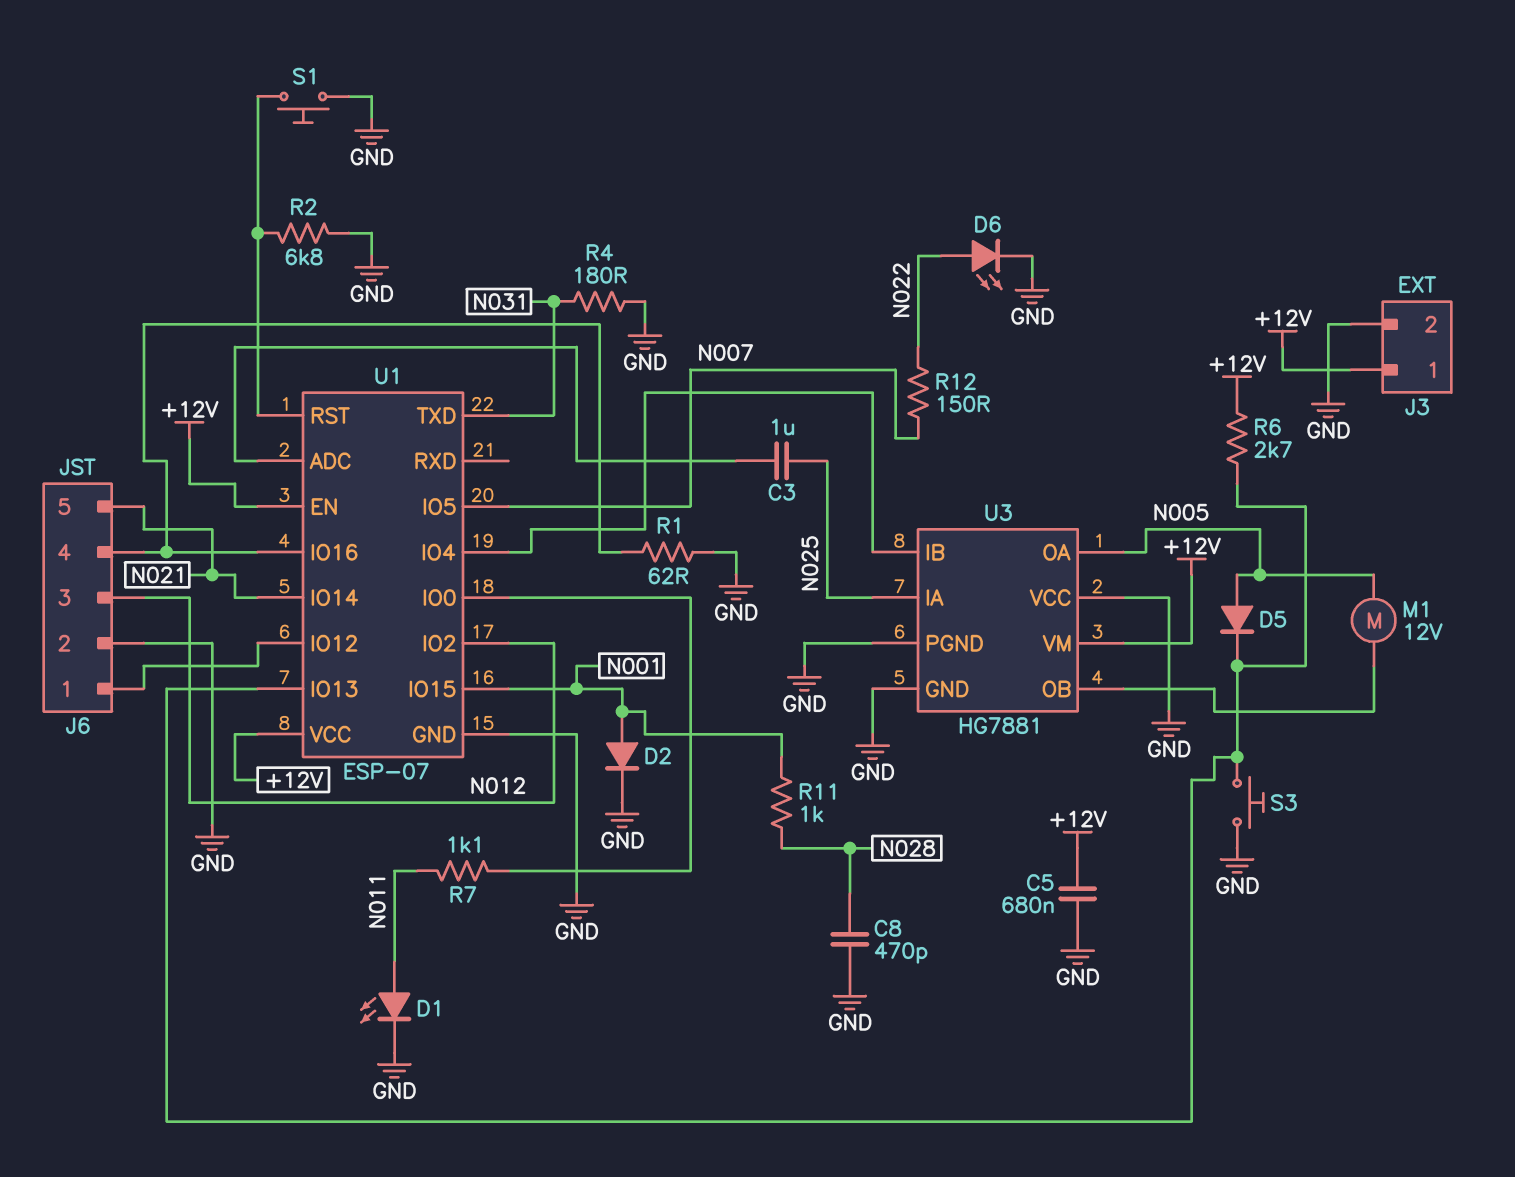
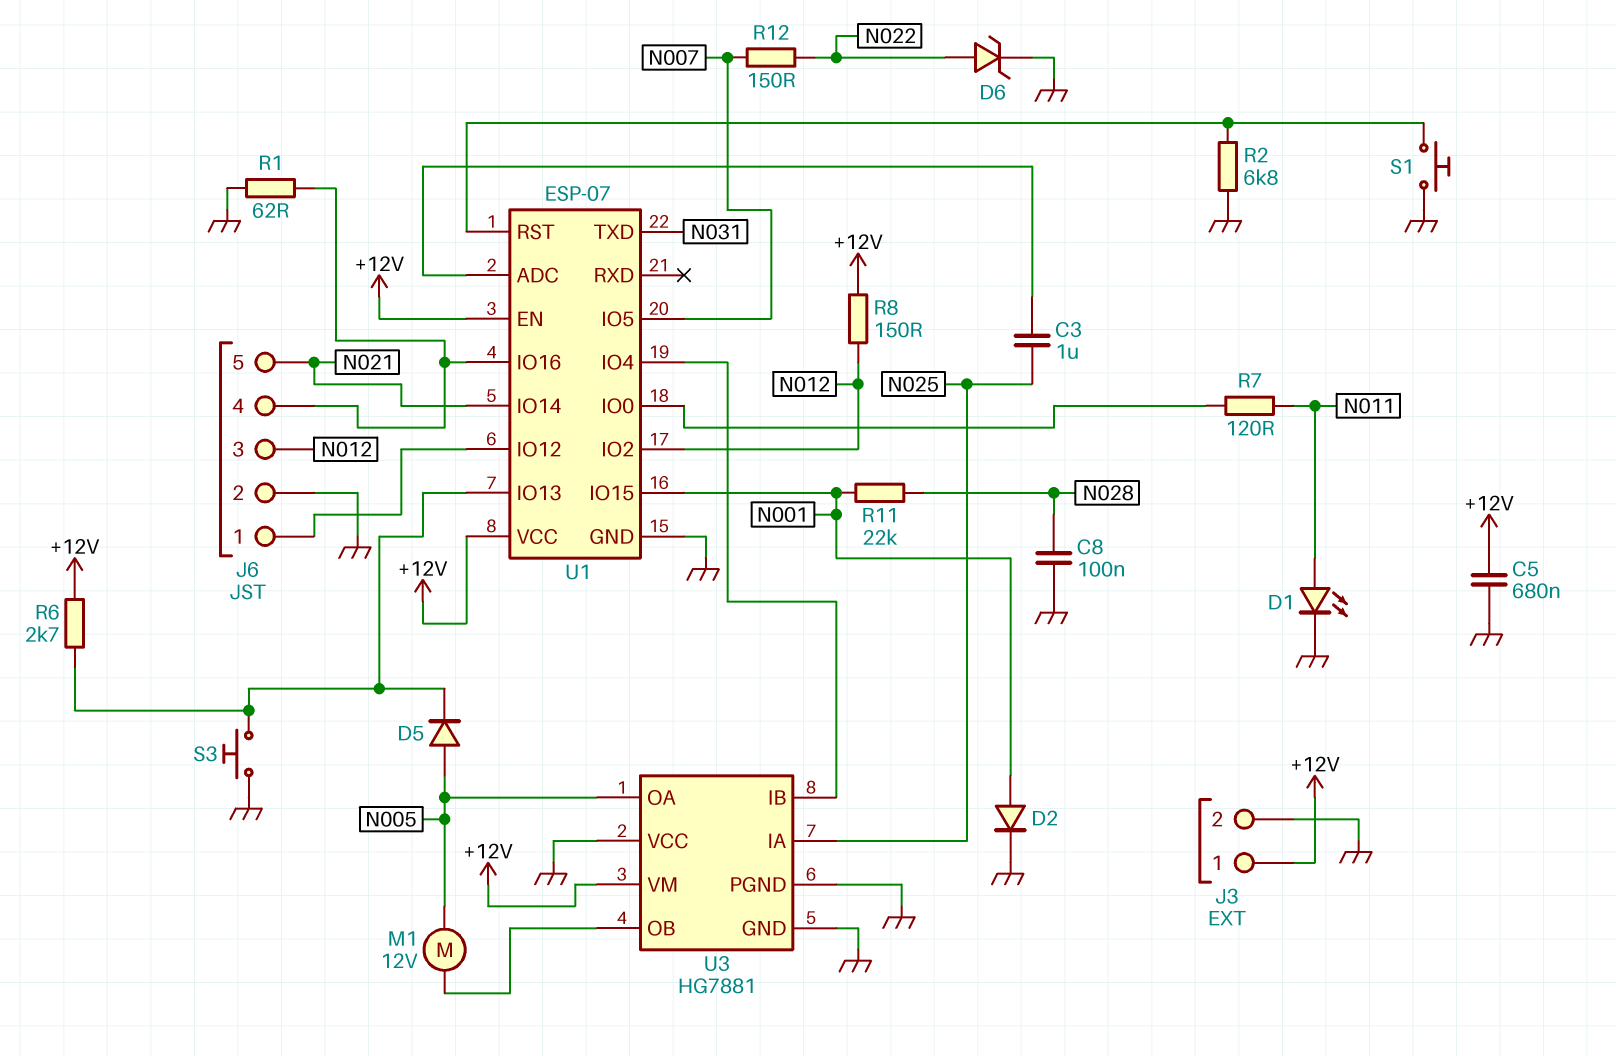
C8: 470pF (GND, N028) -> 100nF (GND, N028)
D6: LED (A N022, K GND) -> zener (A N022, K GND)
R4: 180 (GND, N031) -> none
R7: 1.1k (N011, U1/IO0) -> 120 (N011, U1/IO0)
R8: none -> 150 (+12V, N012)
R11: 1k (N001, N028) -> 22k (N001, N028)

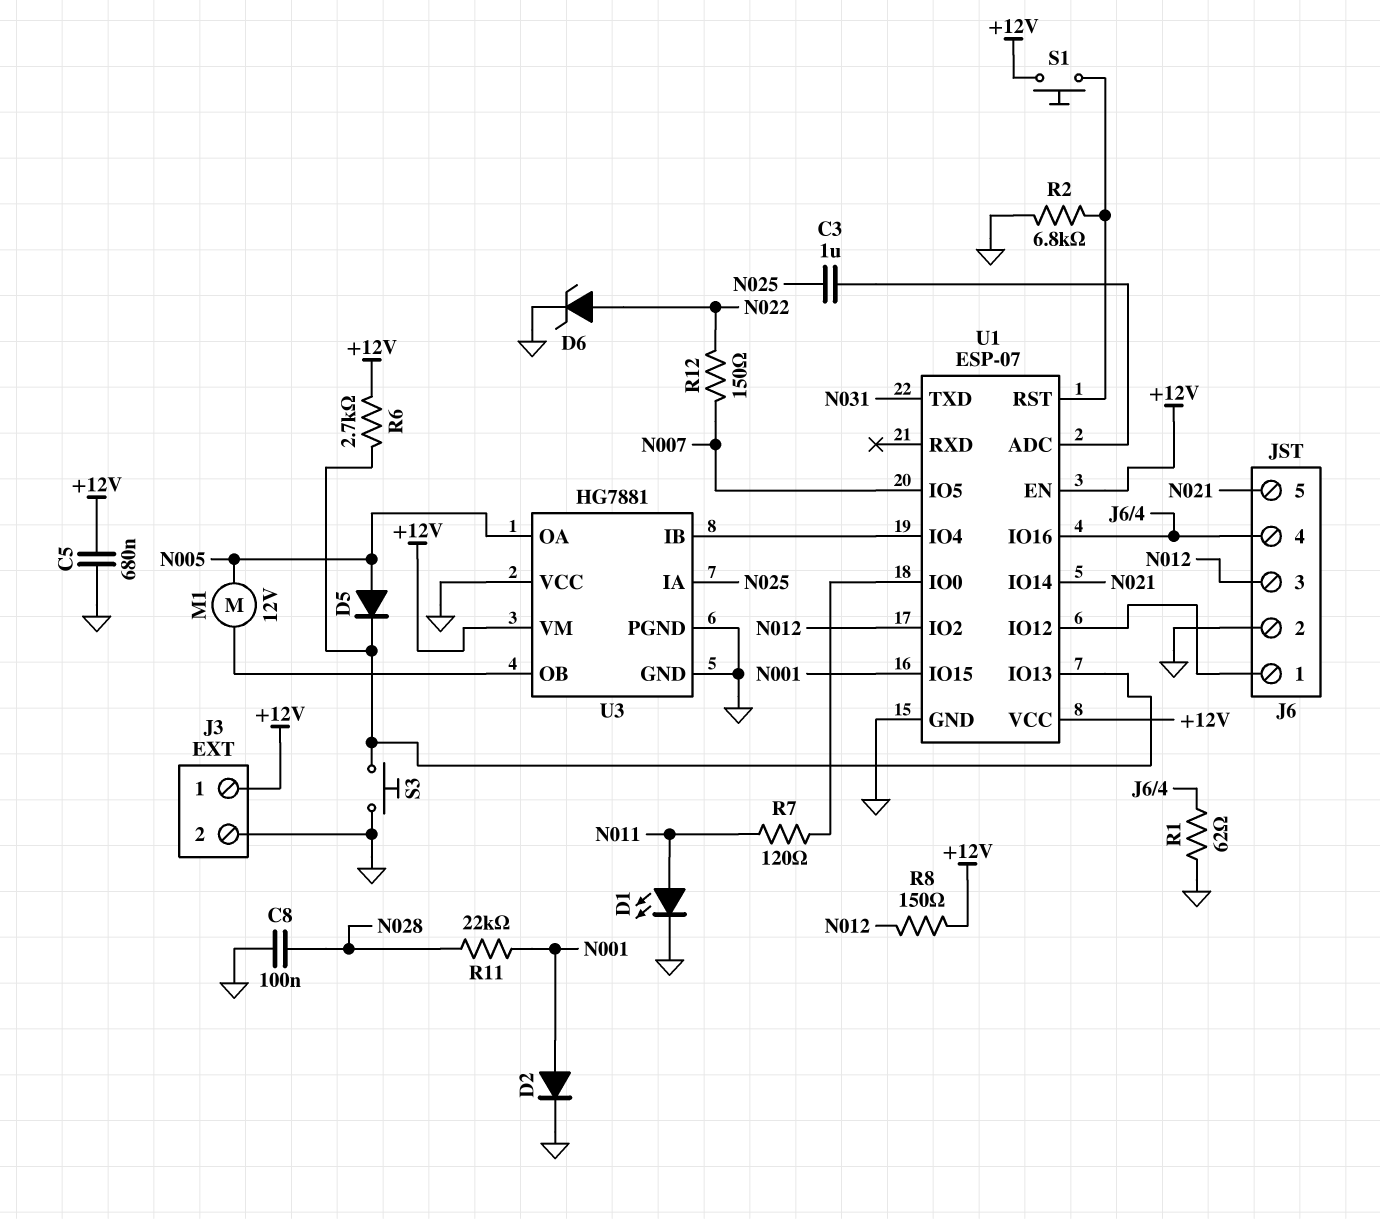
S1: button (GND, U1/RST) -> button (+12V, U1/RST)

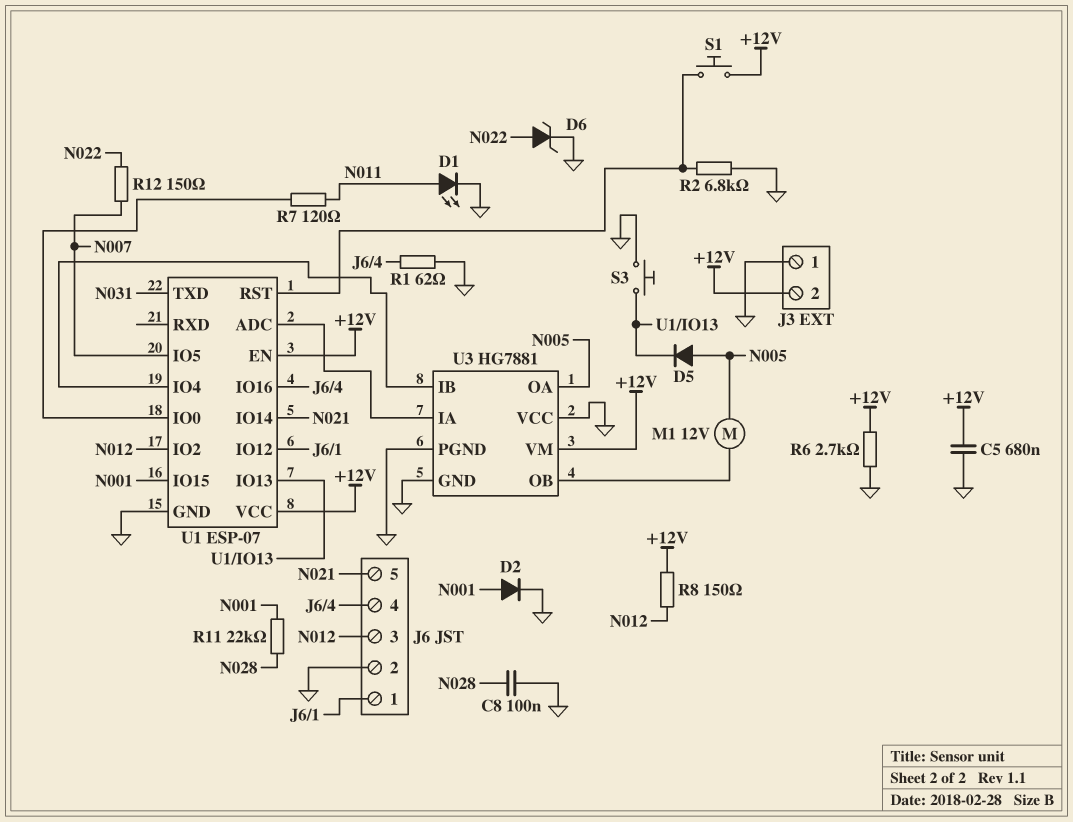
C3: 1uF (N025, U1/ADC) -> none
J3 pin 1: +12V -> GND
J3 pin 2: GND -> +12V
R6: 2.7k (+12V, U1/IO13) -> 2.7k (+12V, GND)
U3 pin IA: N025 -> U1/ADC

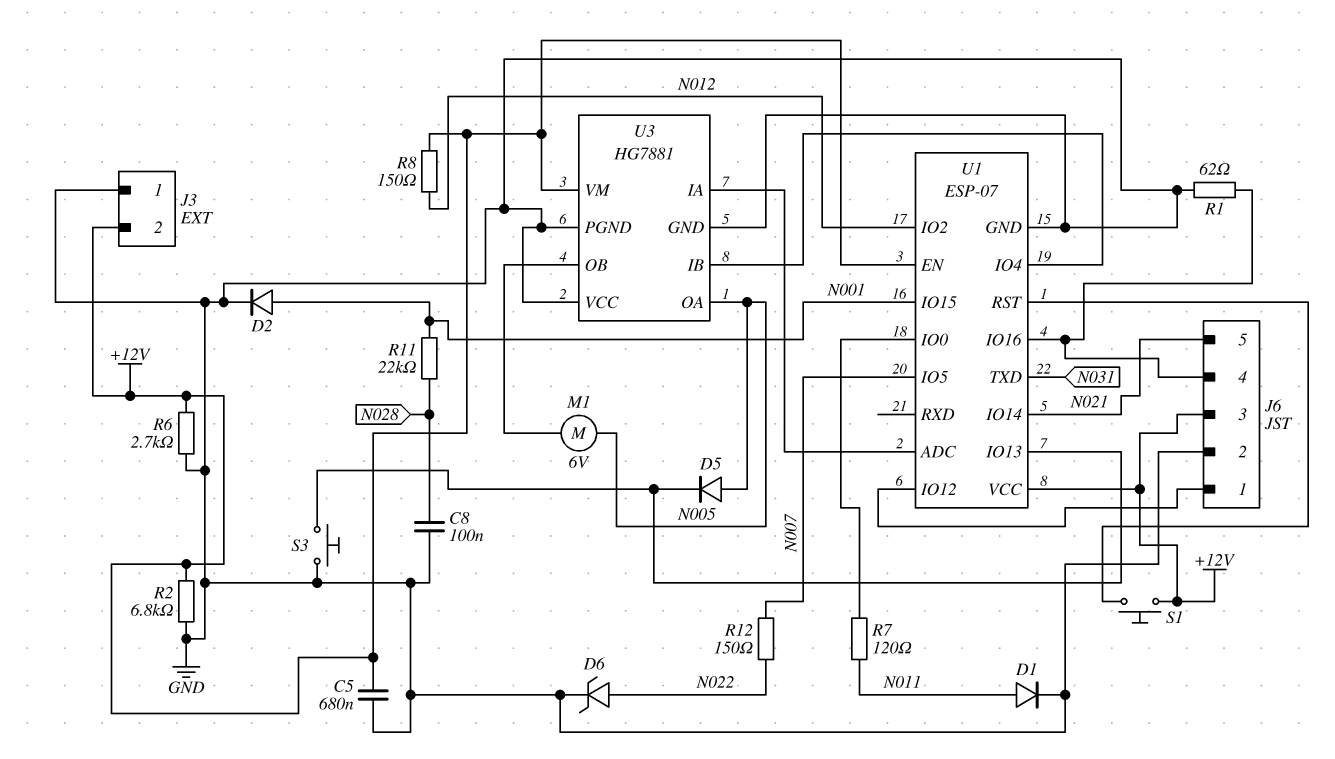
D1: LED (A N011, K GND) -> diode (A N011, K GND)
J6 pin 3: N012 -> +12V
M1: motor 12V (N005, U3/OB) -> motor 6V (N005, U3/OB)
R2: 6.8k (GND, U1/RST) -> 6.8k (+12V, GND)

